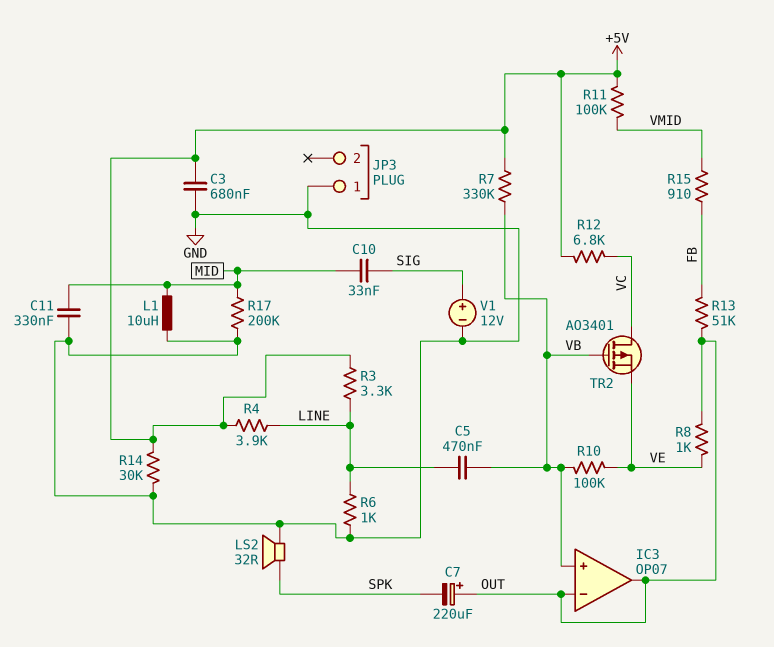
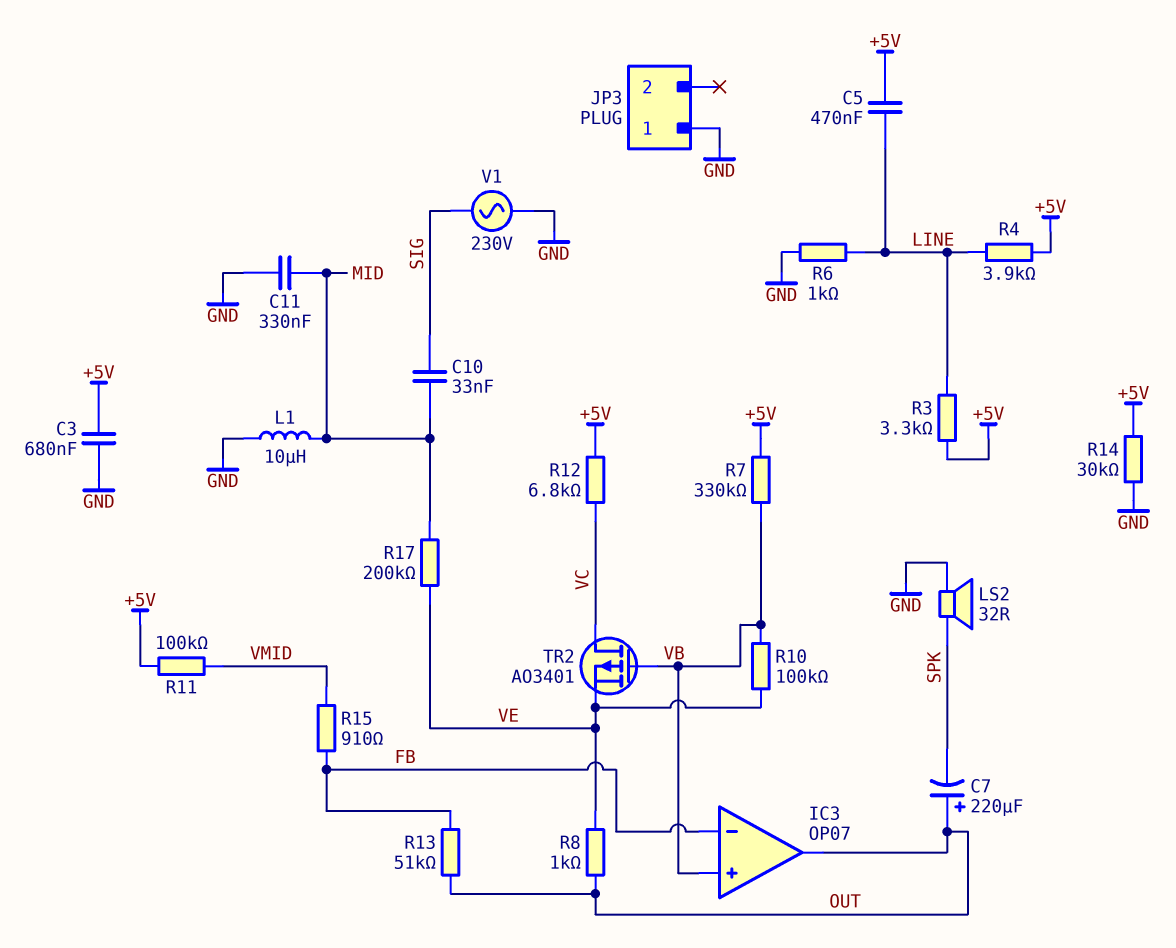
C5: 470nF (LINE, VB) -> 470nF (+5V, LINE)
IC3 pin in-: OUT -> FB
R17: 200k (GND, MID) -> 200k (MID, VE)
V1: 12V (plus SIG, minus GND) -> AC 230V (GND, SIG)

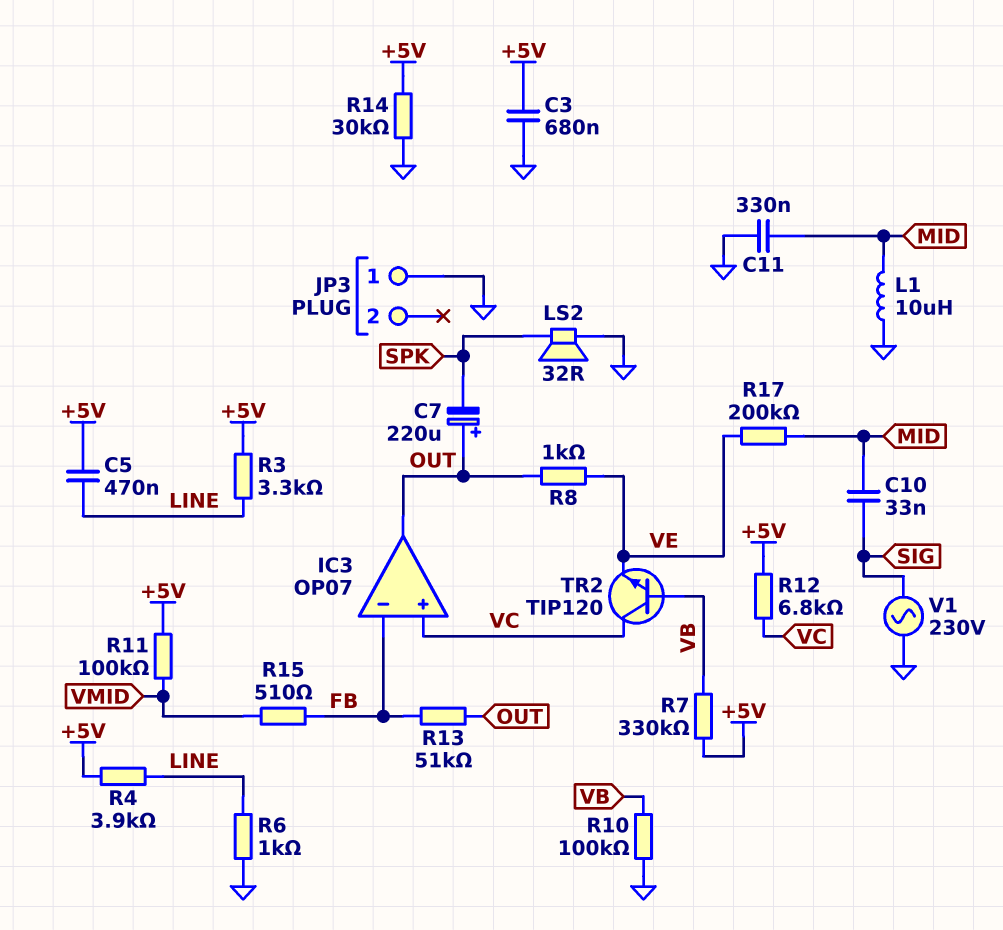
IC3 pin in+: VB -> VC
R10: 100k (VB, VE) -> 100k (GND, VB)
R15: 910 (FB, VMID) -> 510 (FB, VMID)
TR2: PMOS AO3401 (G VB, D VC, S VE) -> NPN TIP120 (B VB, C VC, E VE)

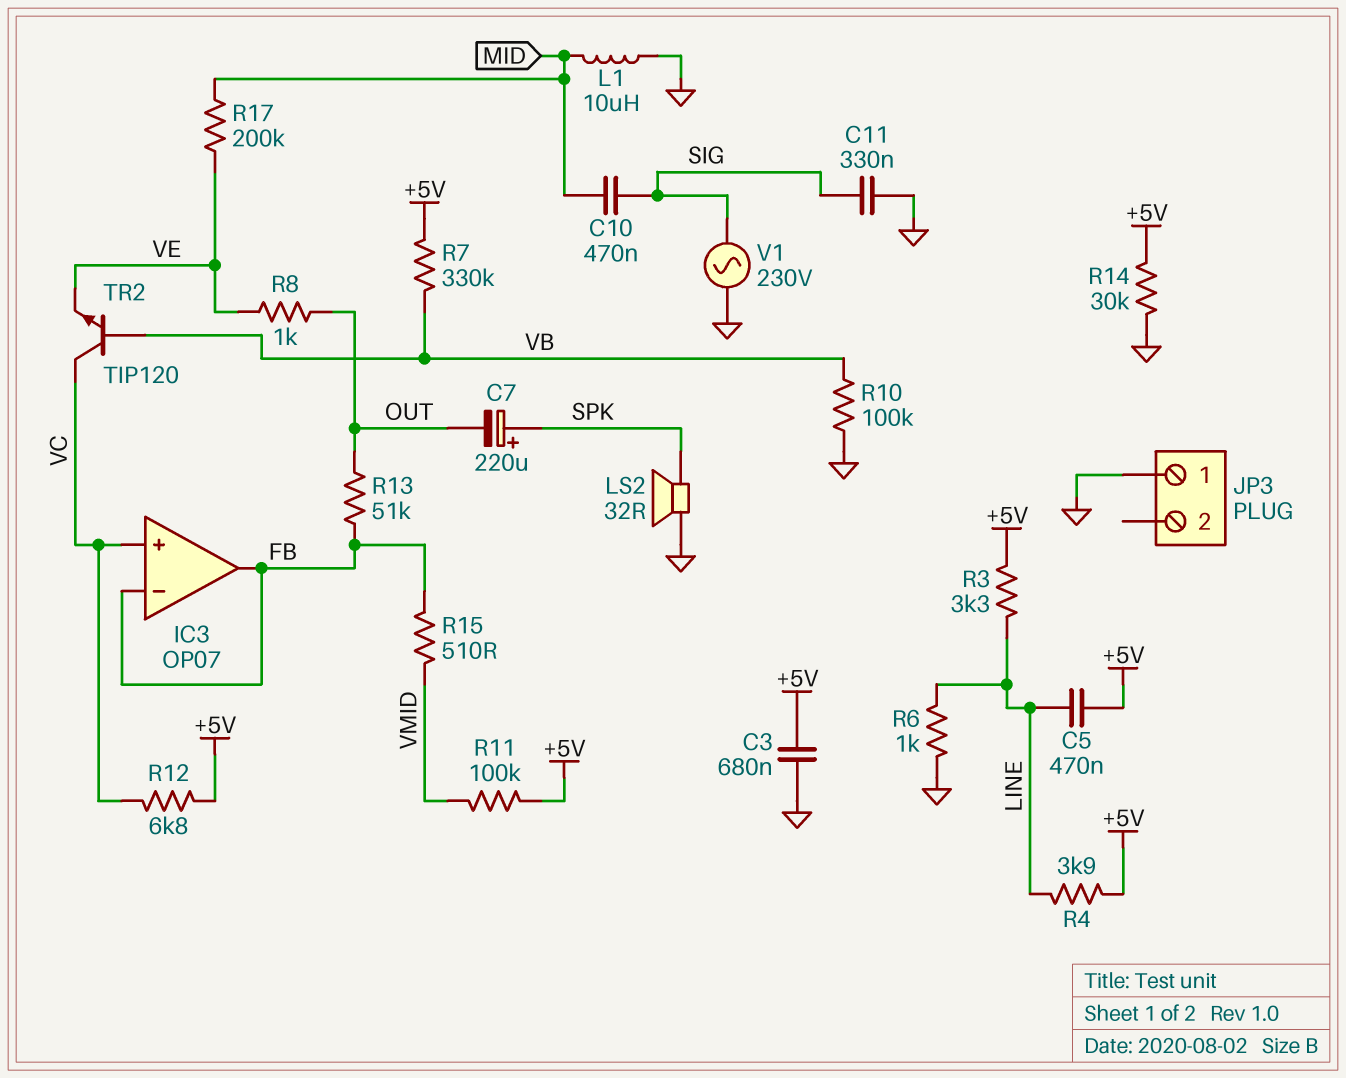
C7: 220uF (plus OUT, minus SPK) -> 220uF (plus SPK, minus OUT)
C10: 33nF (MID, SIG) -> 470nF (MID, SIG)
C11: 330nF (GND, MID) -> 330nF (GND, SIG)
IC3 pin out: OUT -> FB

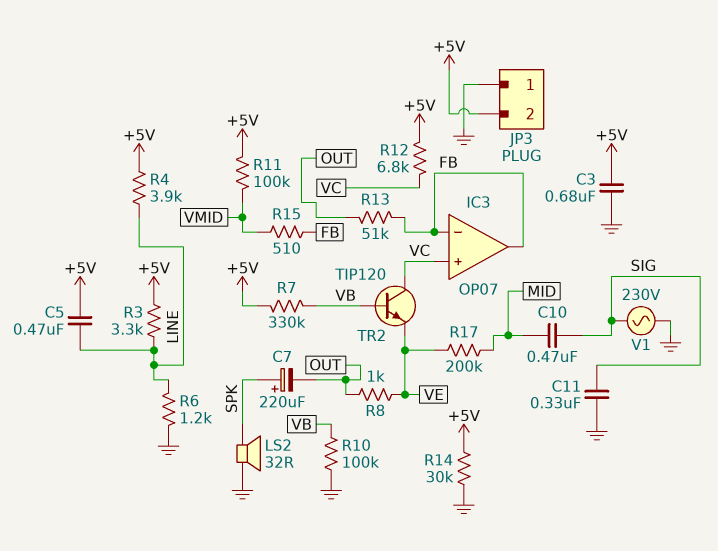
JP3 pin 2: none -> +5V
L1: 10uH (GND, MID) -> none
R6: 1k (GND, LINE) -> 1.2k (GND, LINE)

